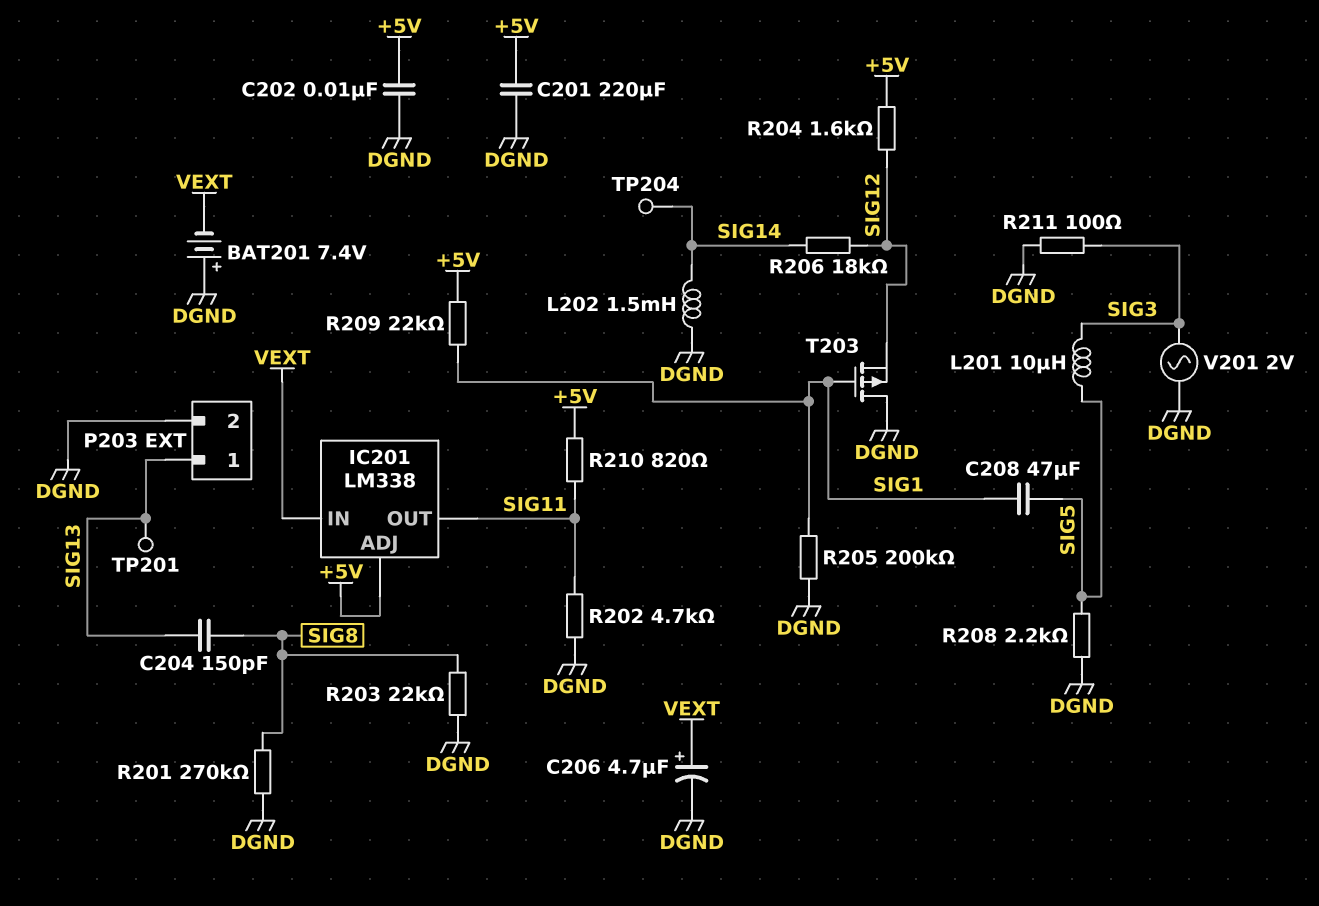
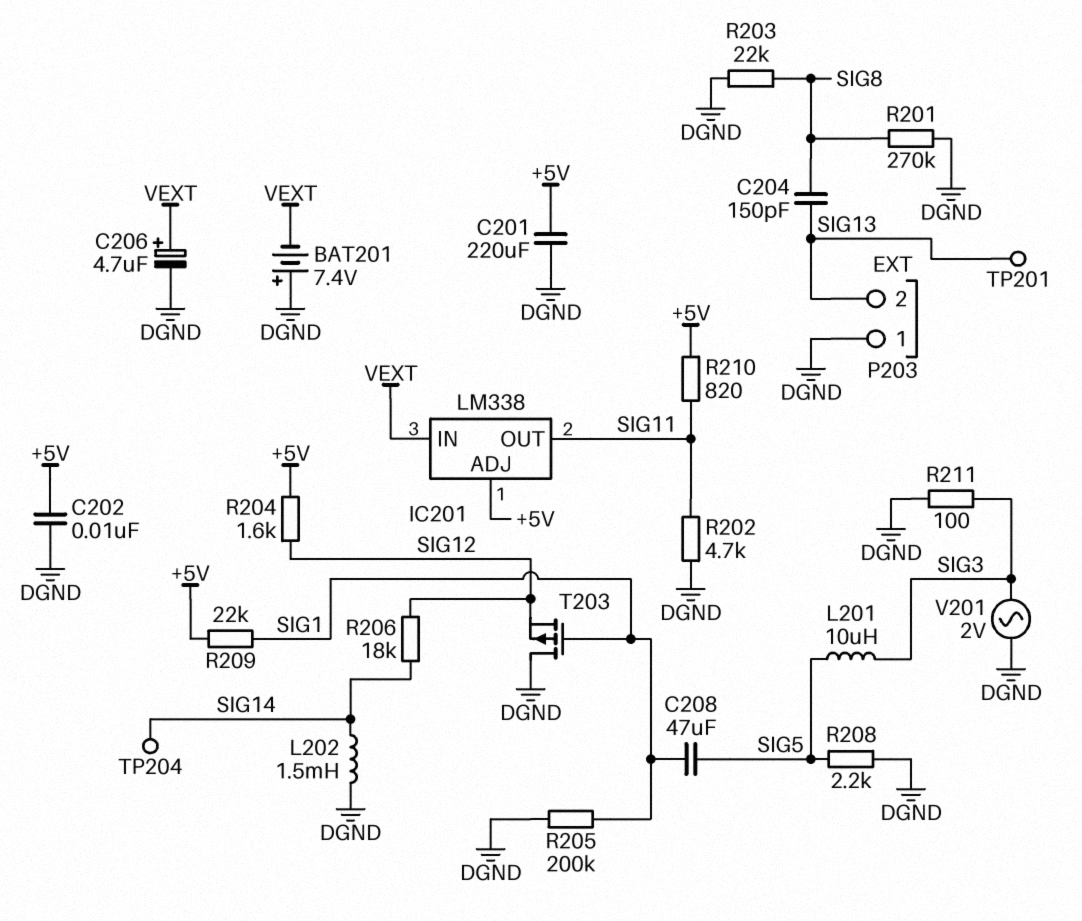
P203 pin 1: SIG13 -> DGND
P203 pin 2: DGND -> SIG13

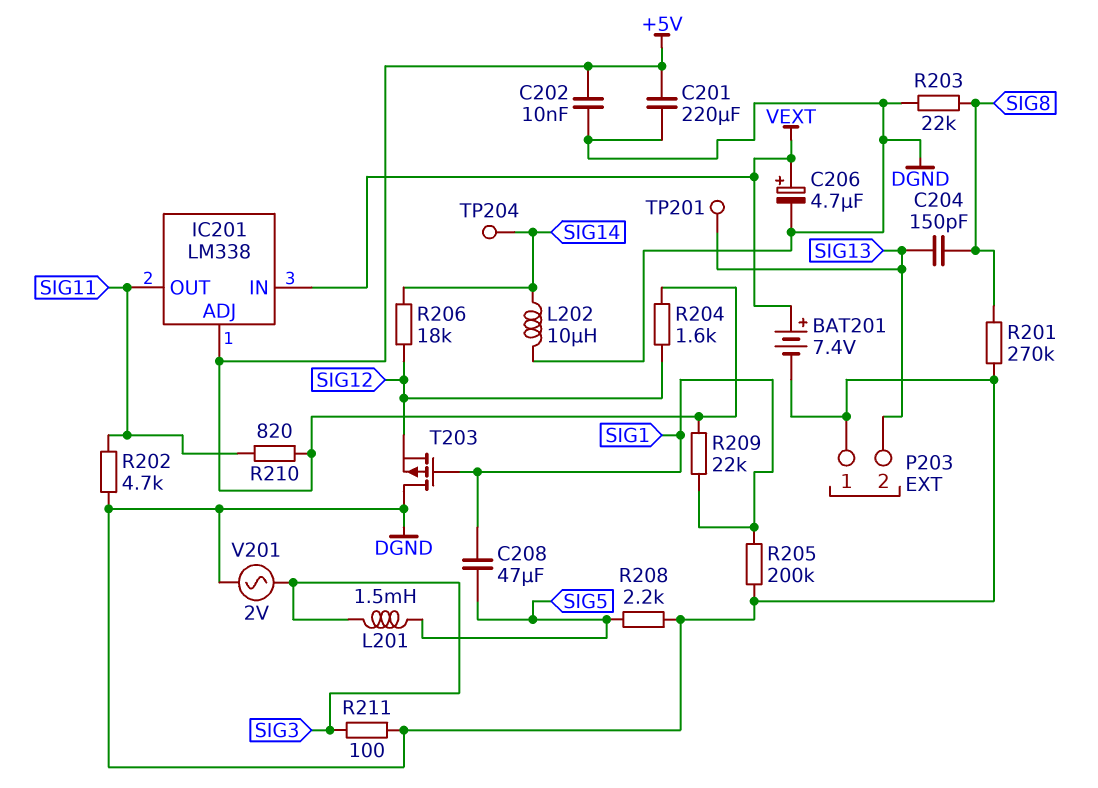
BAT201: 7.4V (plus DGND, minus VEXT) -> 7.4V (plus VEXT, minus DGND)
L201: 10uH (SIG3, SIG5) -> 1.5mH (SIG3, SIG5)
L202: 1.5mH (DGND, SIG14) -> 10uH (DGND, SIG14)

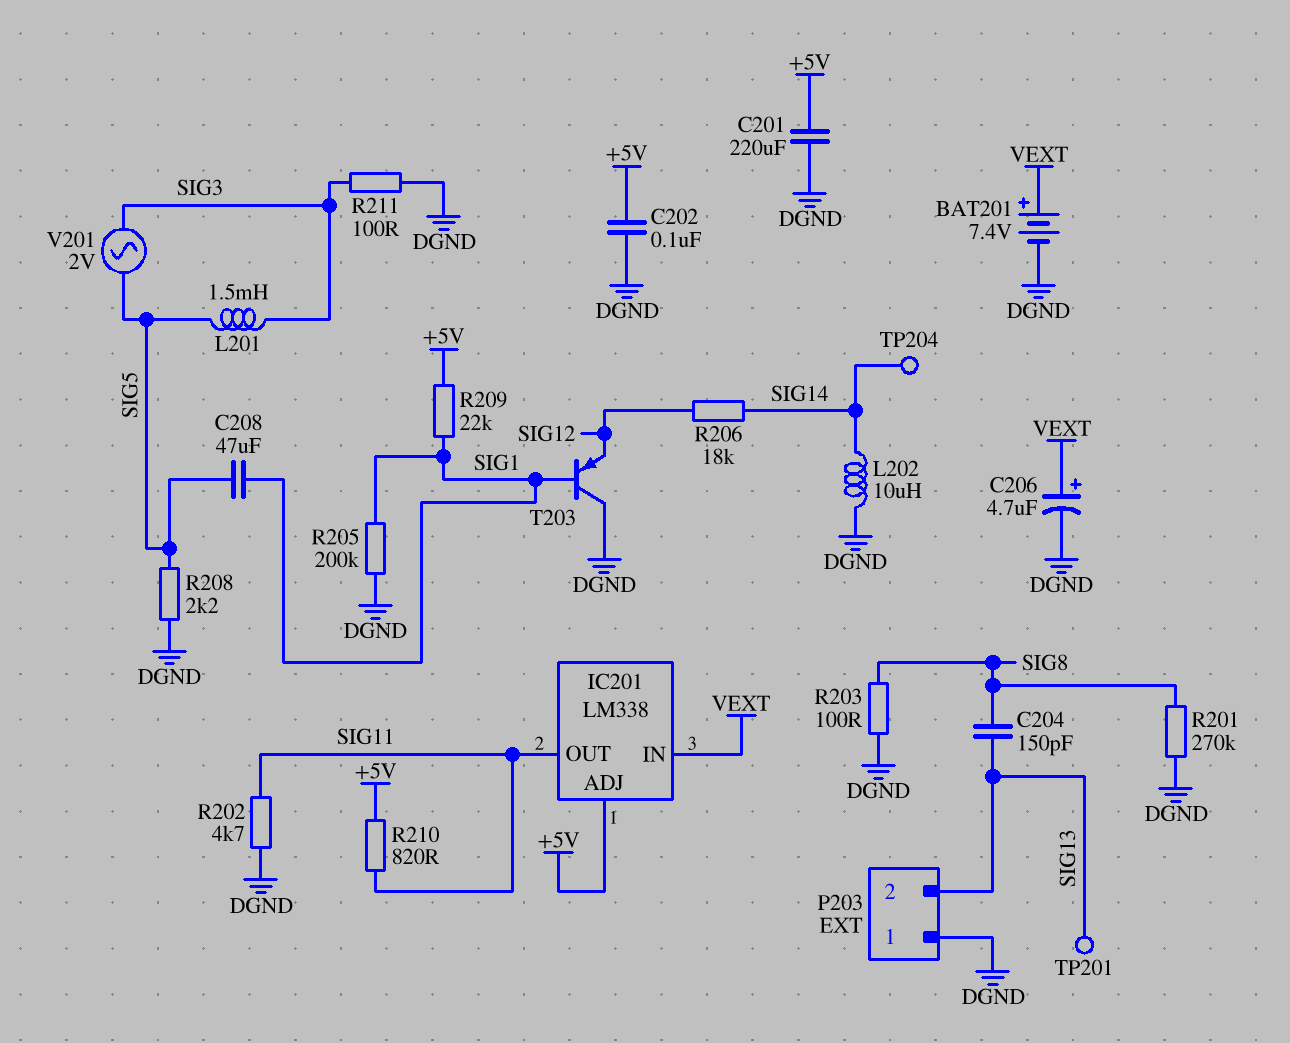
C202: 10nF (+5V, DGND) -> 100nF (+5V, DGND)
R203: 22k (DGND, SIG8) -> 100 (DGND, SIG8)
R204: 1.6k (+5V, SIG12) -> none
T203: PMOS (G SIG1, D DGND, S SIG12) -> PNP (B SIG1, C DGND, E SIG12)
V201: AC 2V (DGND, SIG3) -> AC 2V (SIG3, SIG5)

